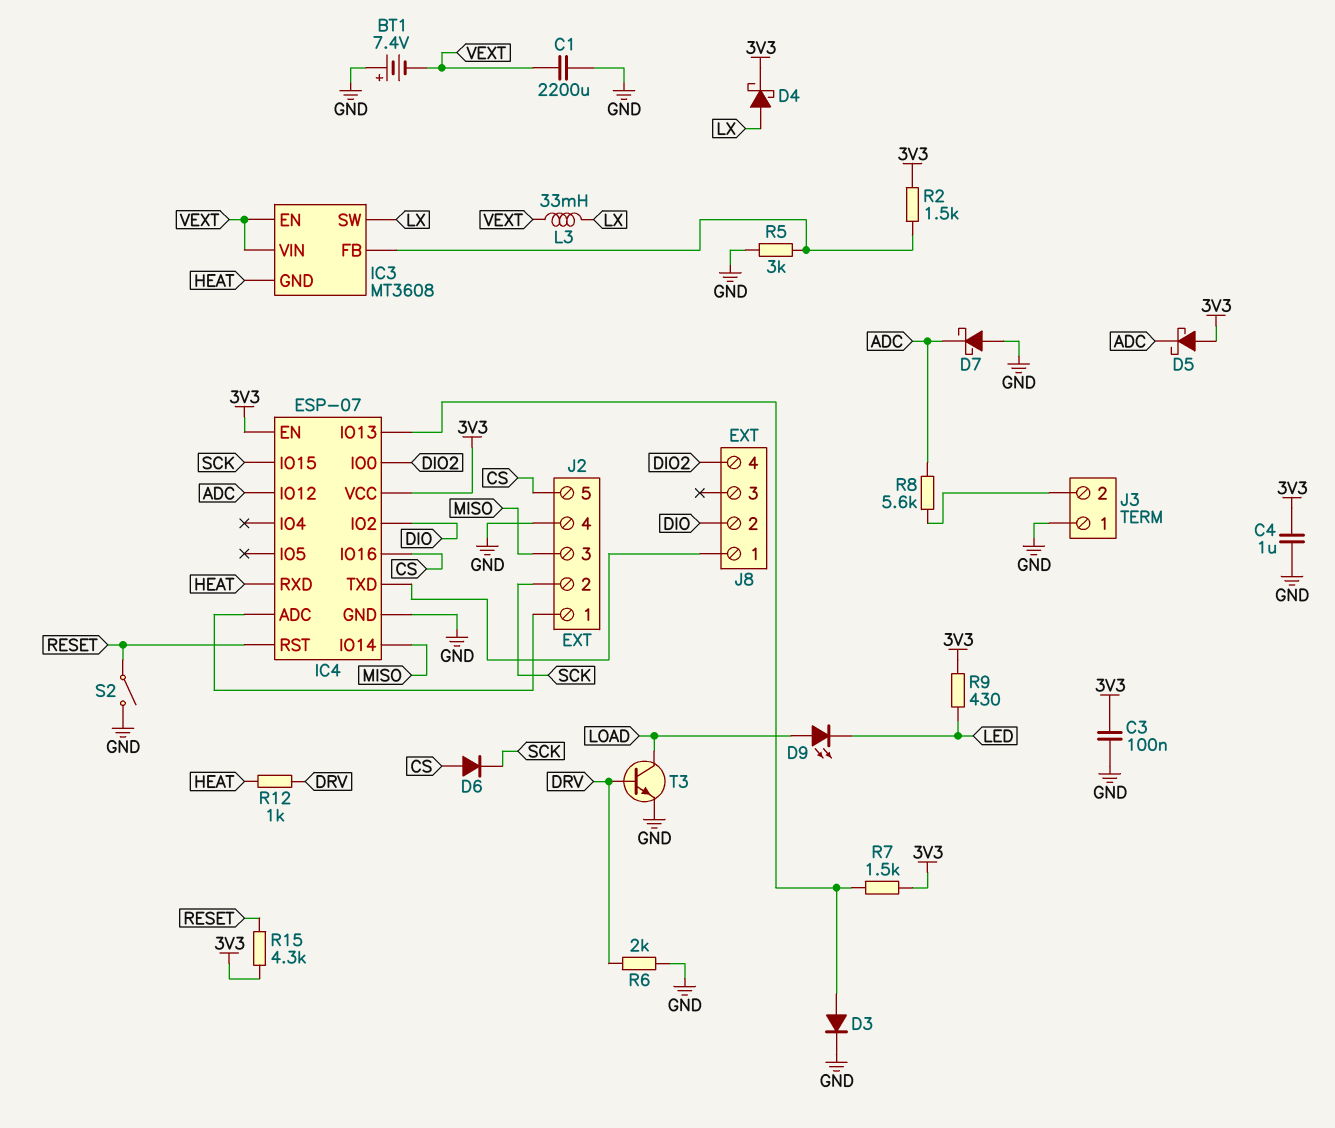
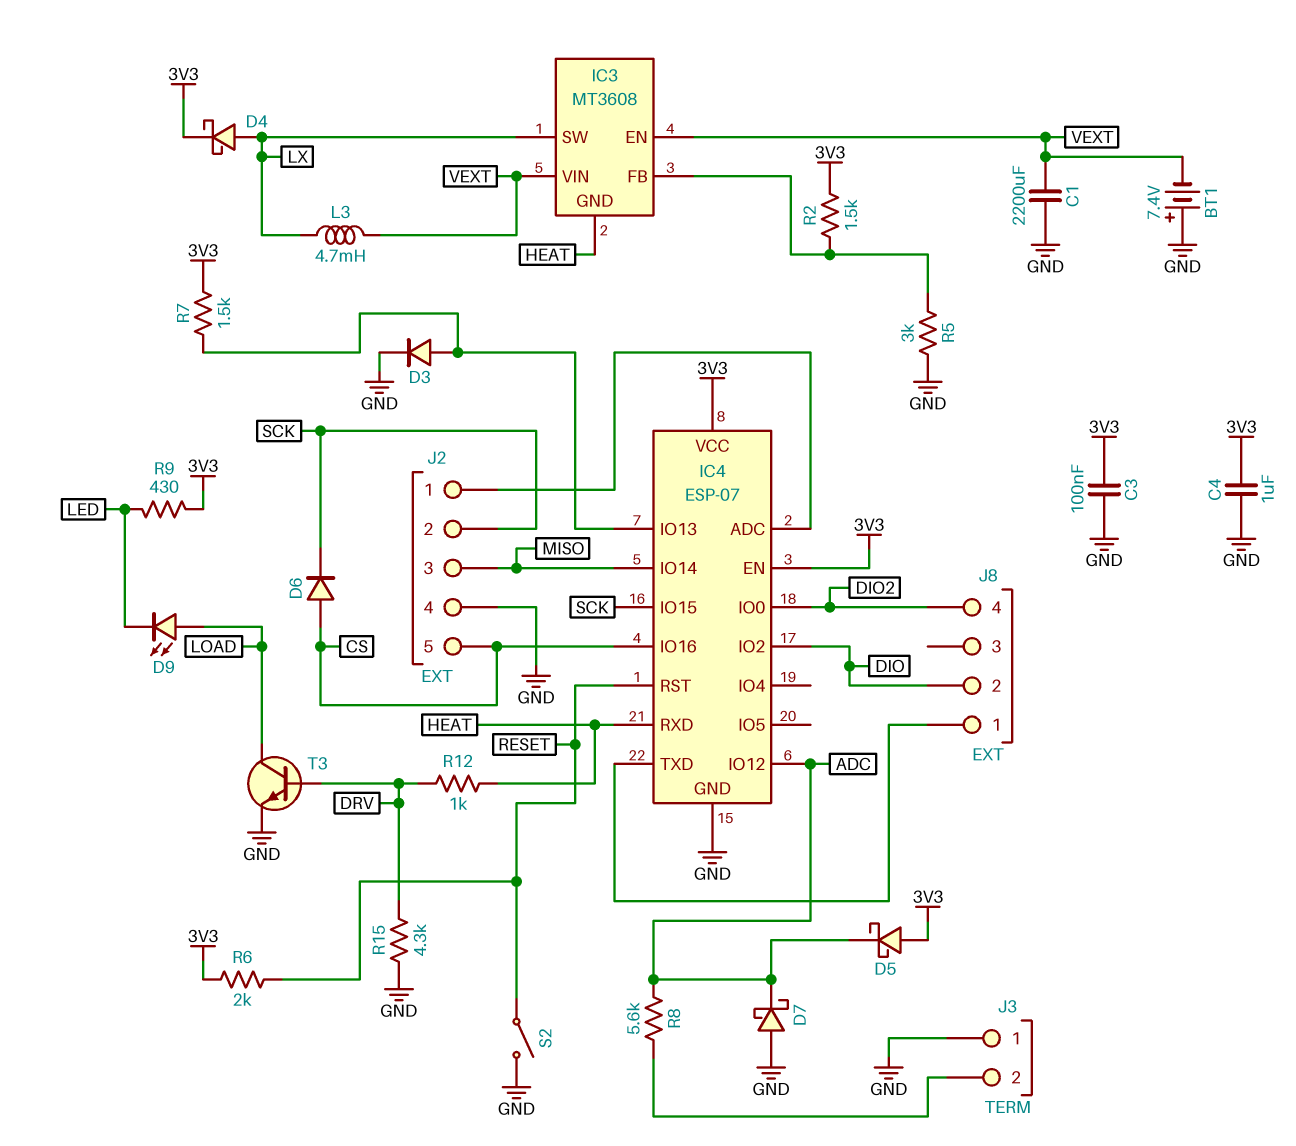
L3: 33mH (LX, VEXT) -> 4.7mH (LX, VEXT)
R6: 2k (DRV, GND) -> 2k (3V3, RESET)
R15: 4.3k (3V3, RESET) -> 4.3k (DRV, GND)

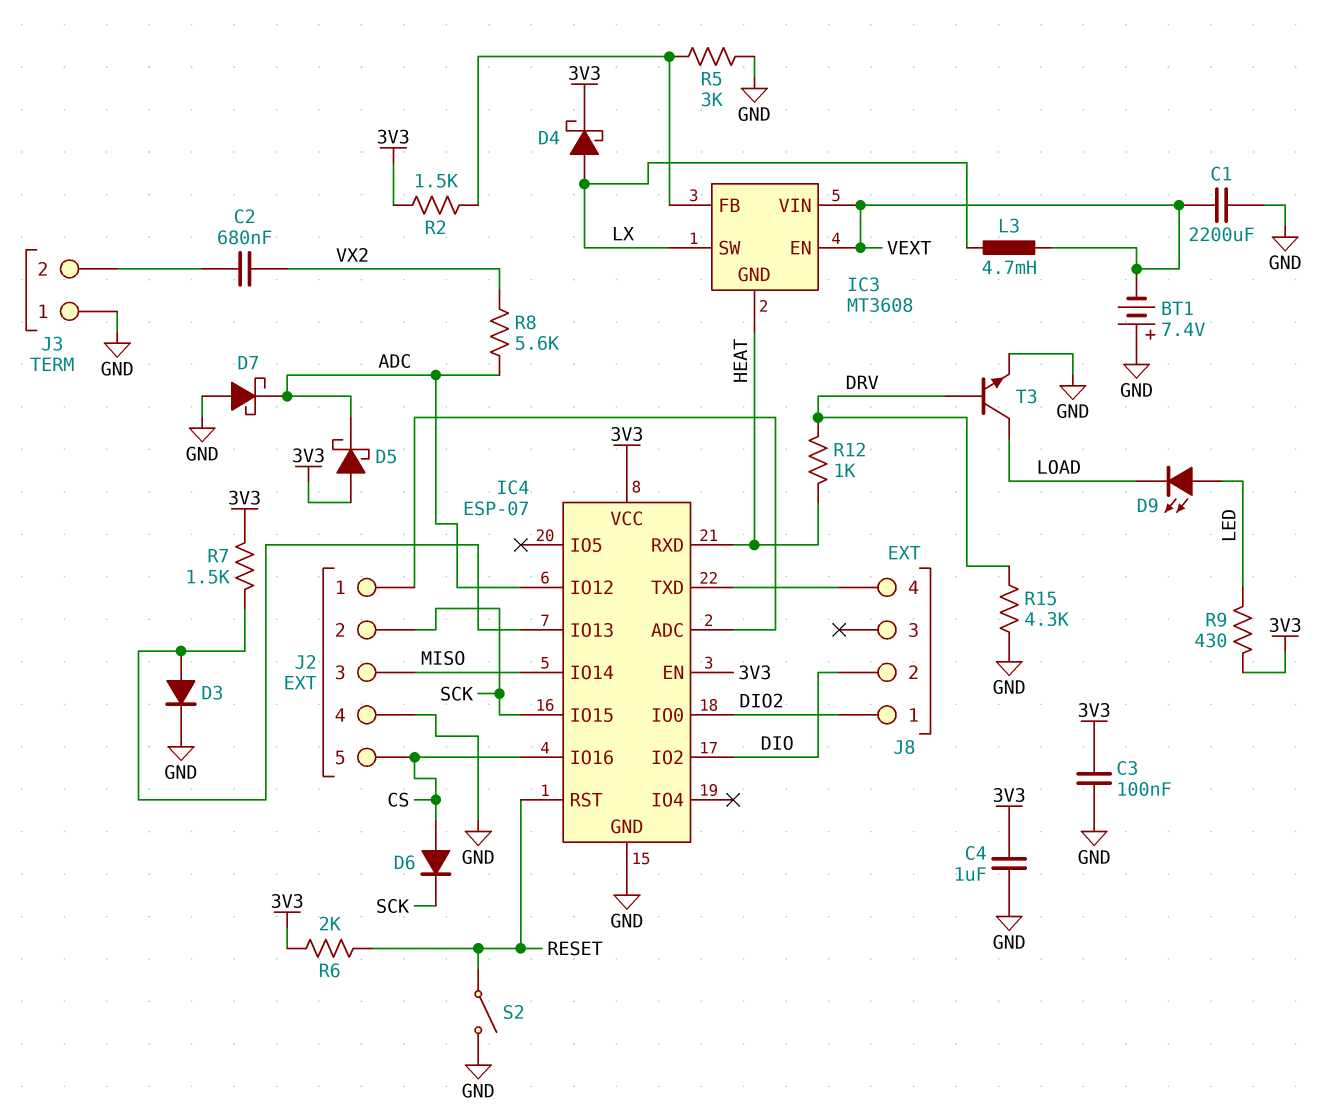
C2: none -> 680nF (J3/2, VX2)
D9: LED (A LOAD, K LED) -> LED (A LED, K LOAD)
J8 pin 1: IC4/TXD -> DIO2
J8 pin 4: DIO2 -> IC4/TXD
R8: 5.6k (ADC, J3/2) -> 5.6k (ADC, VX2)

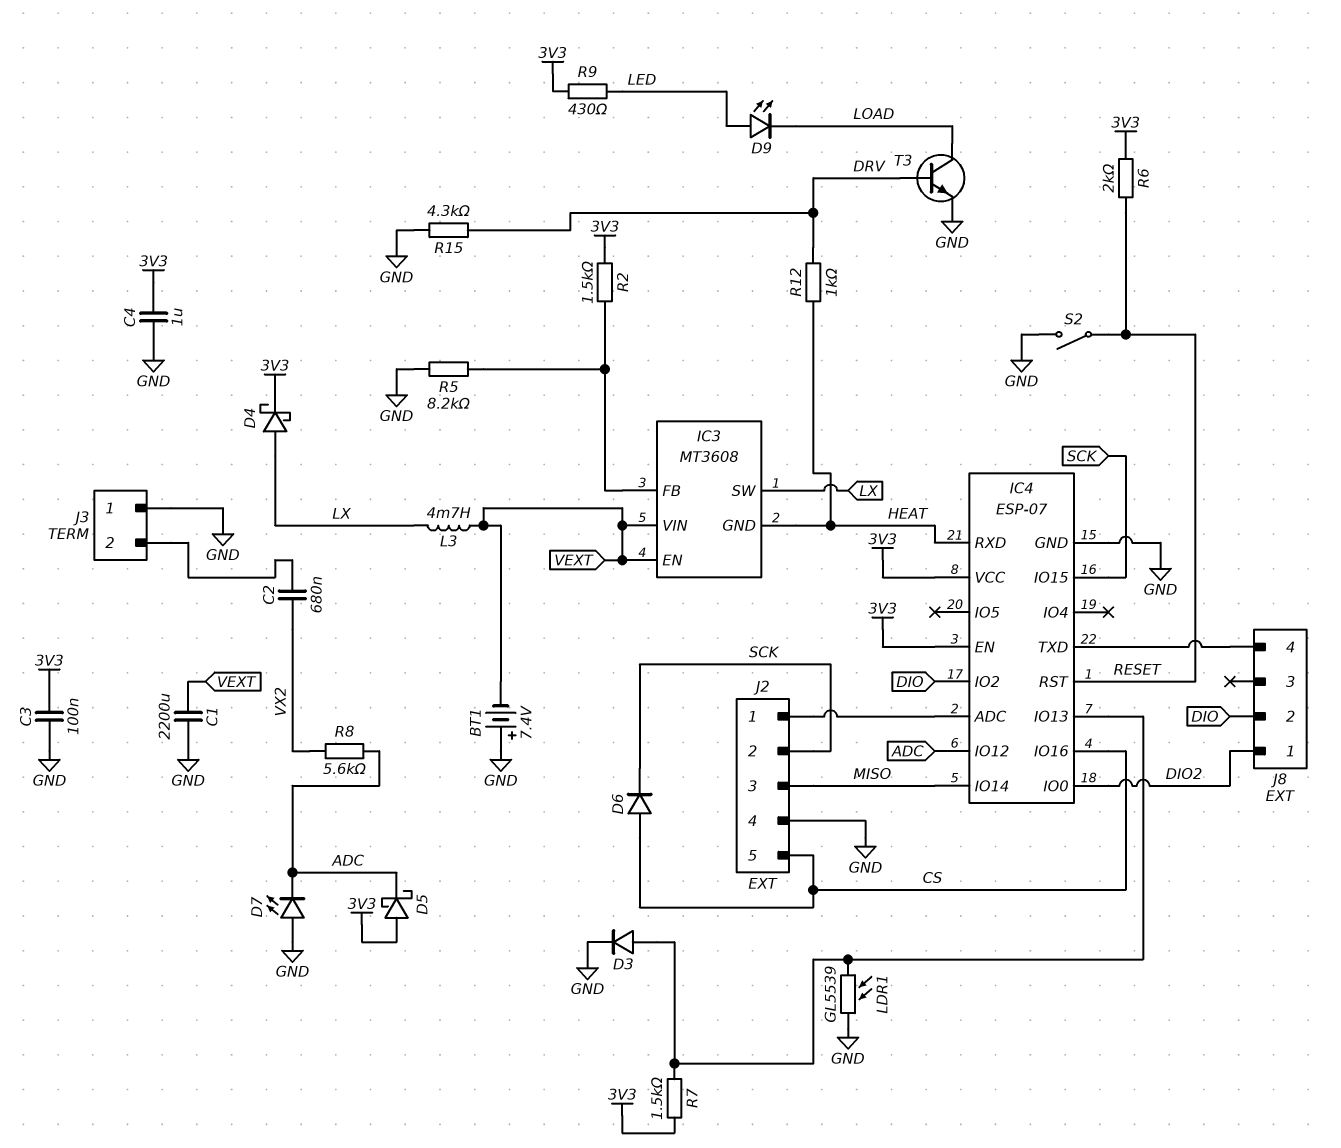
D7: schottky (A GND, K ADC) -> LED (A GND, K ADC)
LDR1: none -> GL5539 (GND, IC4/IO13)
R5: 3k (GND, IC3/FB) -> 8.2k (GND, IC3/FB)

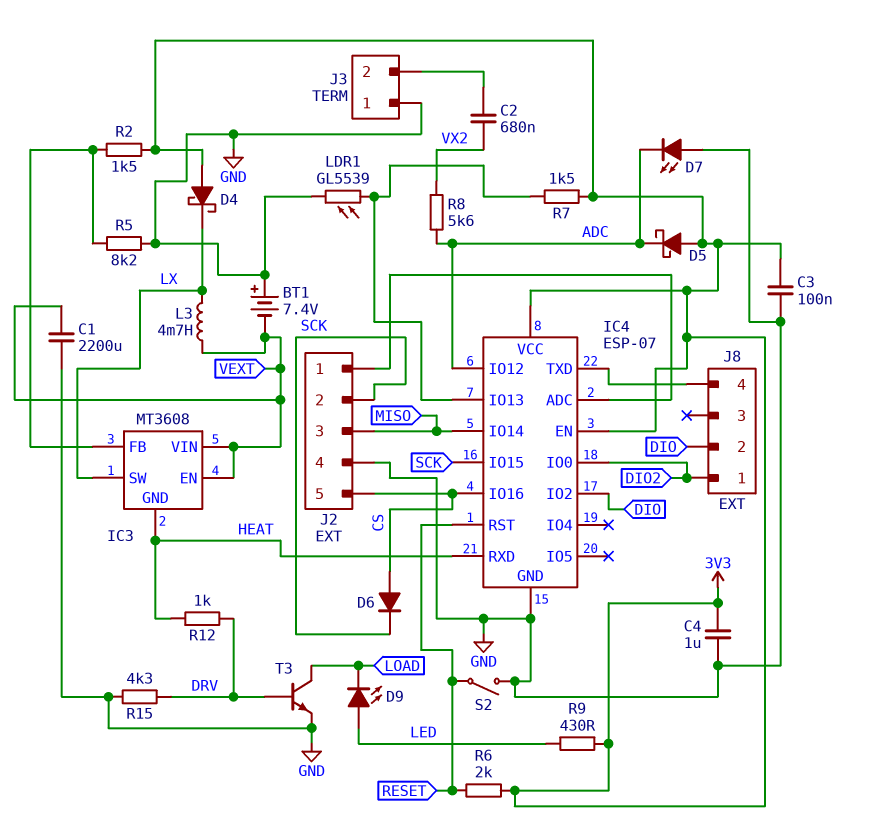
D3: diode (A IC4/IO13, K GND) -> none
D4: schottky (A LX, K 3V3) -> schottky (A 3V3, K LX)

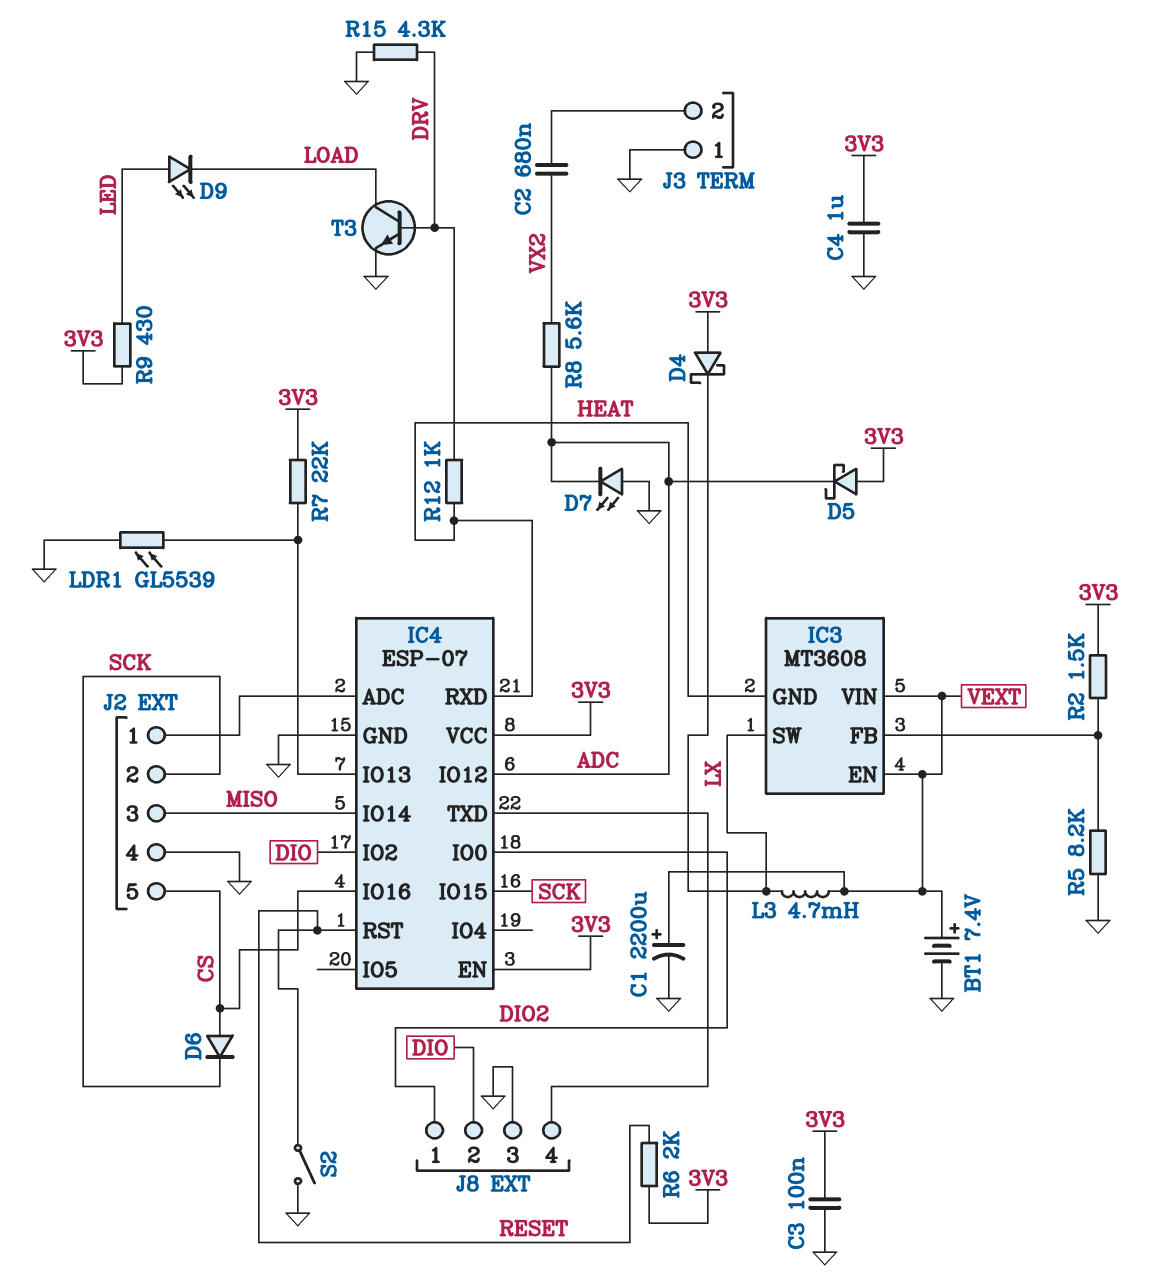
BT1: 7.4V (plus GND, minus VEXT) -> 7.4V (plus VEXT, minus GND)
C1: 2200uF (GND, VEXT) -> 2200uF (plus VEXT, minus GND)
J8 pin 3: none -> GND
R7: 1.5k (3V3, IC4/IO13) -> 22k (3V3, IC4/IO13)

